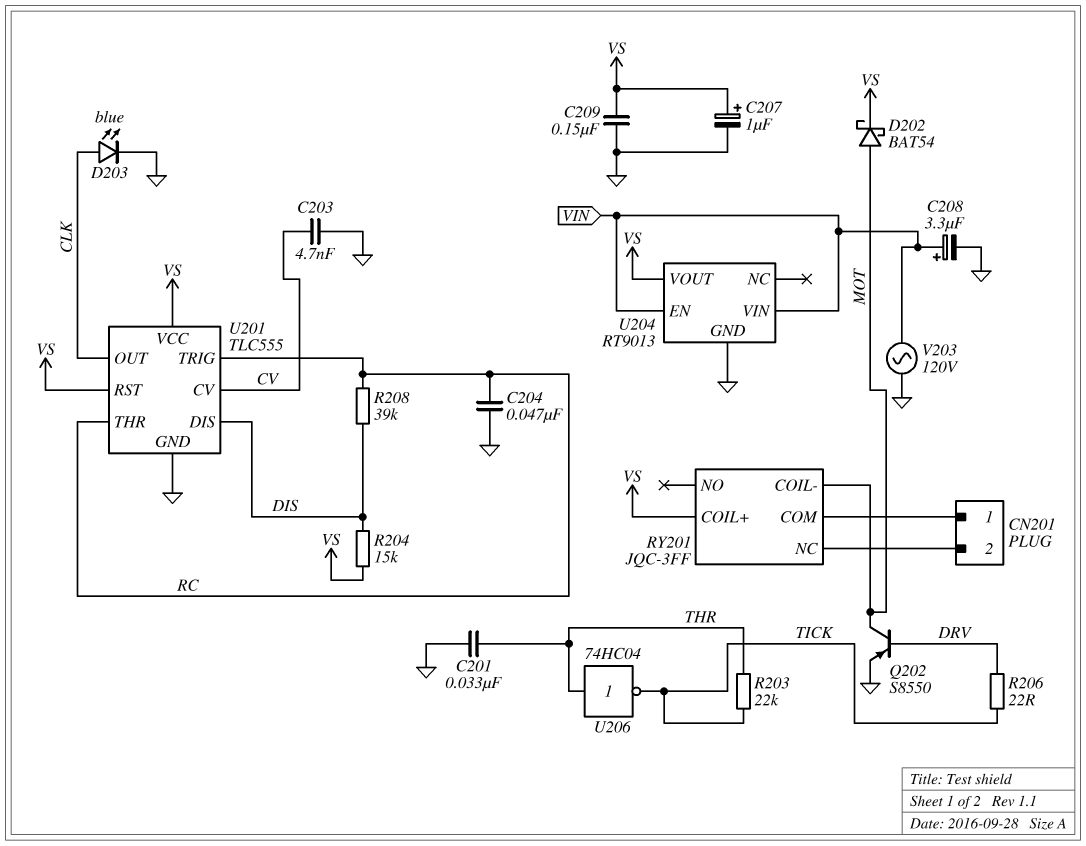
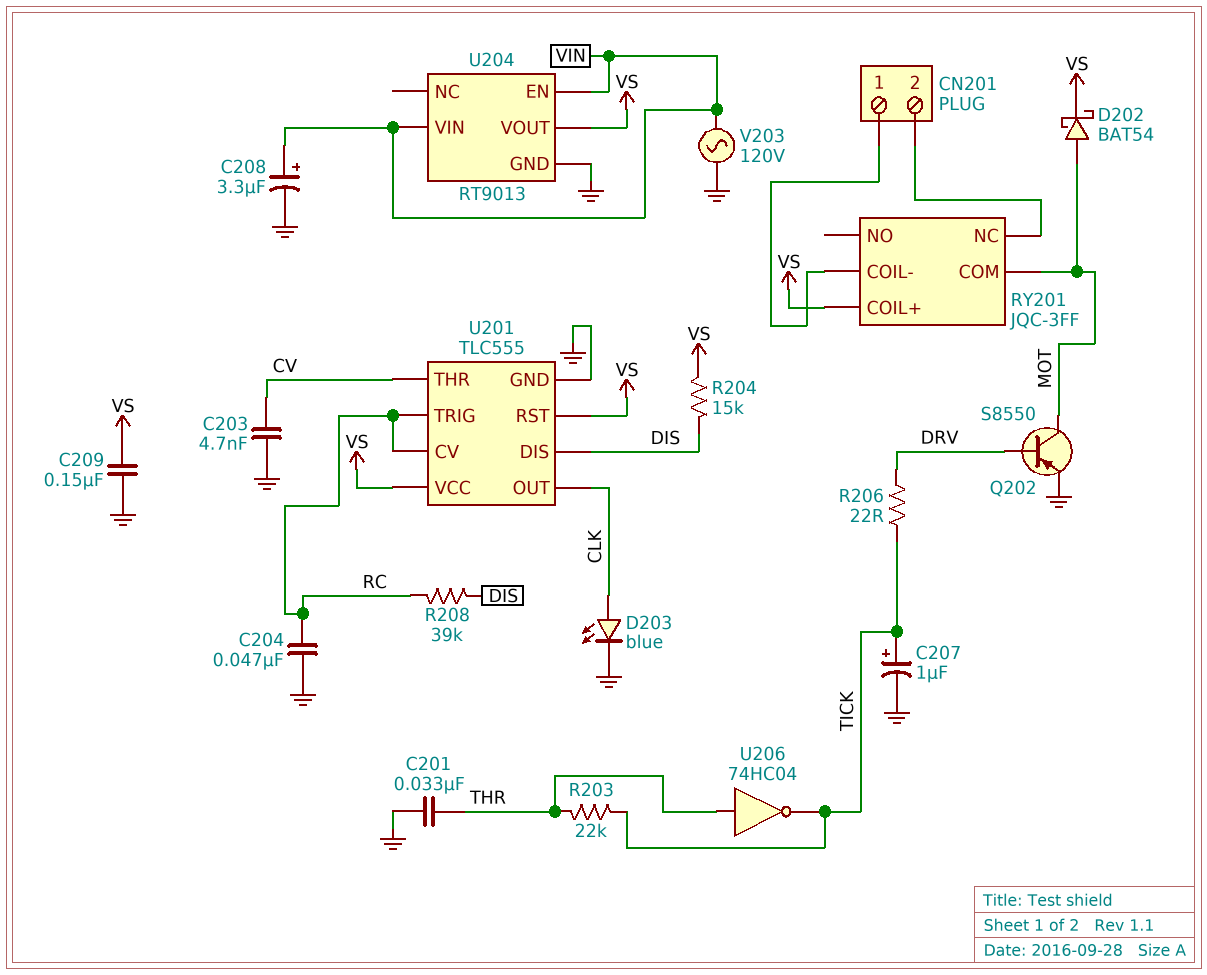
C207: 1uF (plus VS, minus GND) -> 1uF (plus TICK, minus GND)
RY201 pin COIL-: MOT -> CN201/1
RY201 pin COM: CN201/1 -> MOT
U201 pin CV: CV -> RC
U201 pin THR: RC -> CV

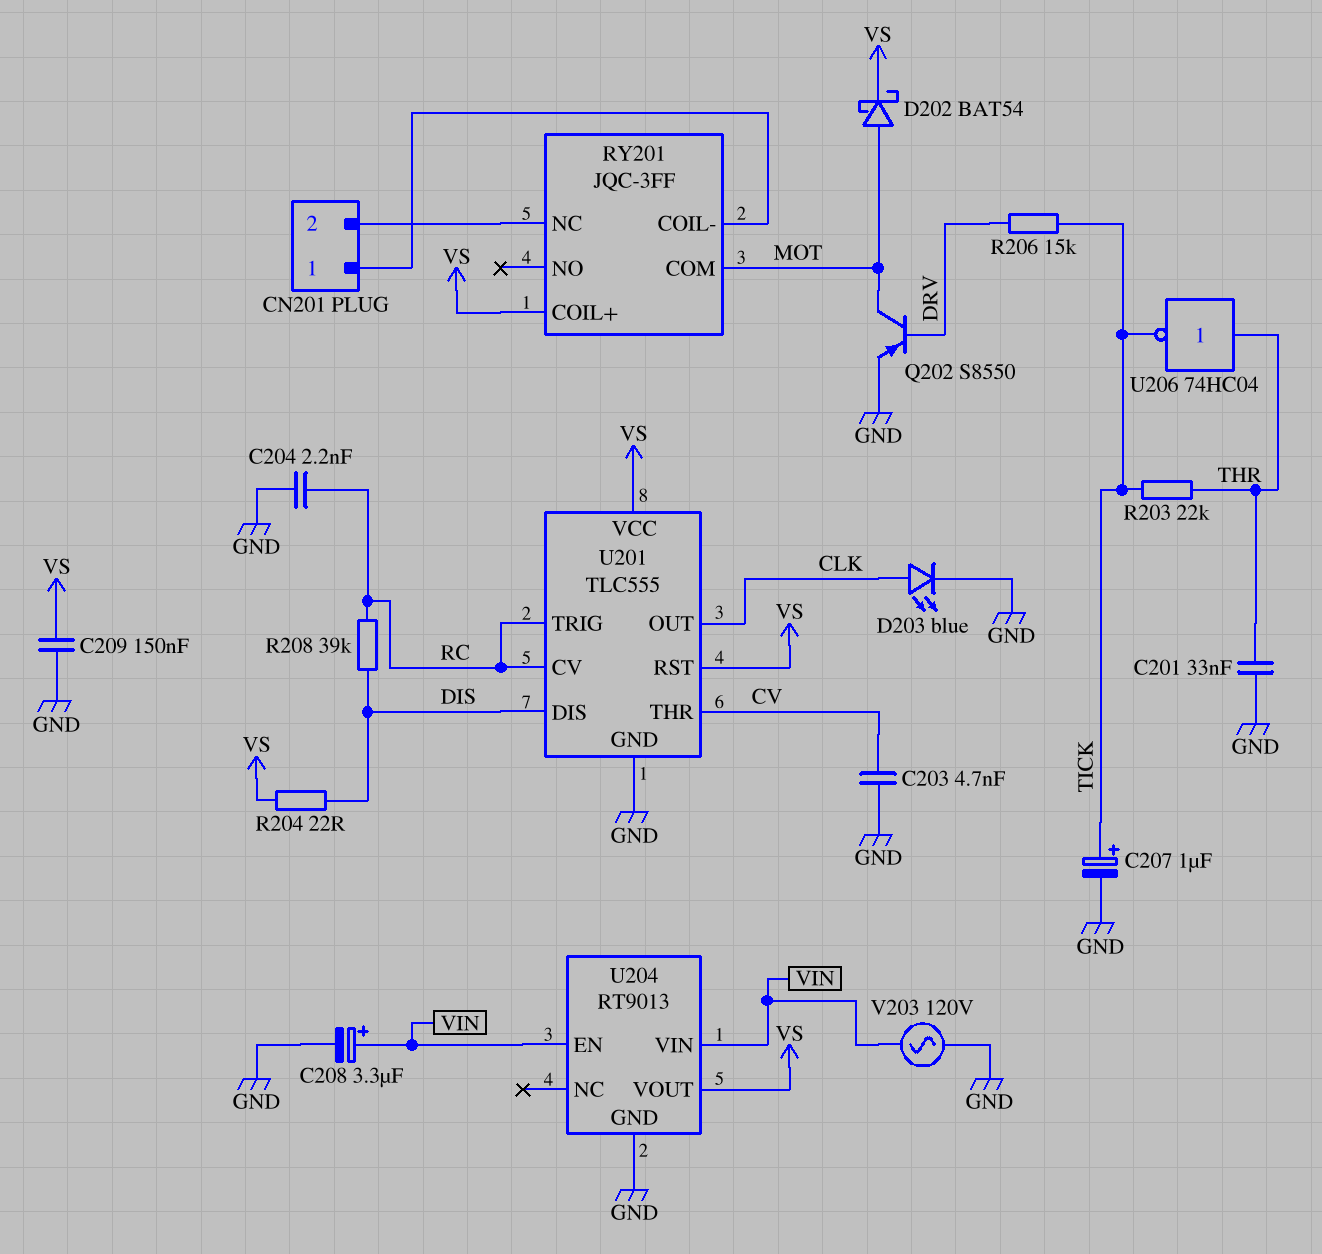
C204: 47nF (GND, RC) -> 2.2nF (GND, RC)
R204: 15k (DIS, VS) -> 22 (DIS, VS)
R206: 22 (DRV, TICK) -> 15k (DRV, TICK)

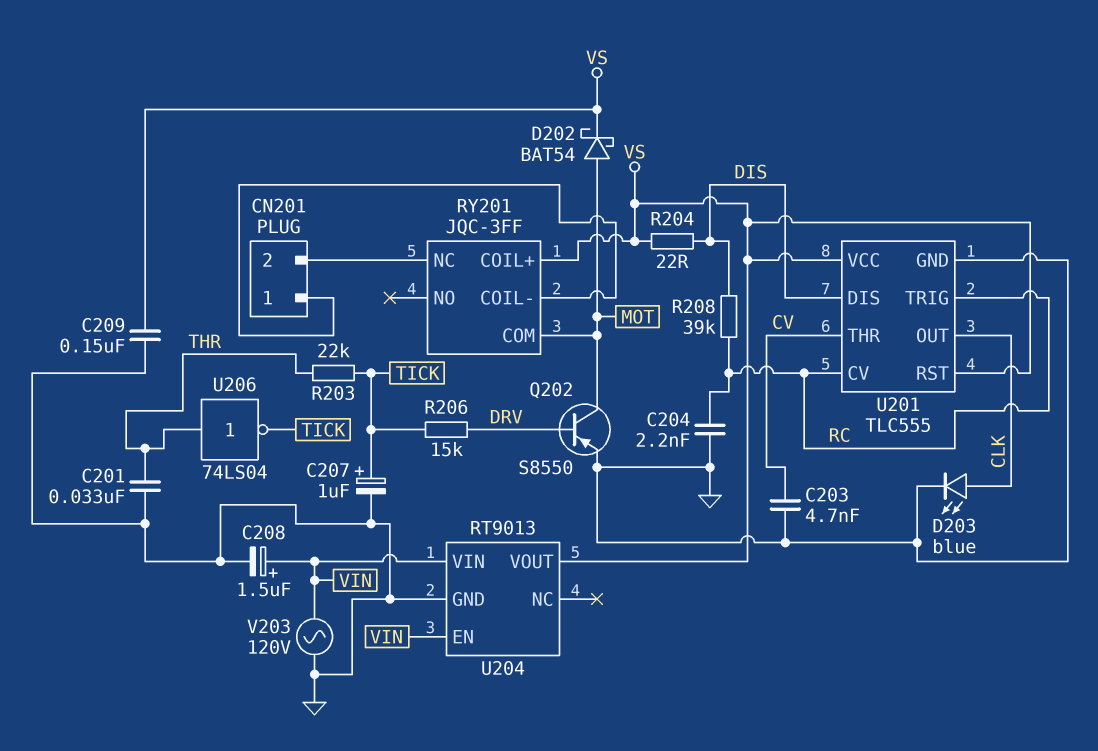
C208: 3.3uF (plus VIN, minus GND) -> 1.5uF (plus VIN, minus GND)
U206: NOT 74HC04 (in THR, out TICK) -> NOT 74LS04 (in THR, out TICK)

